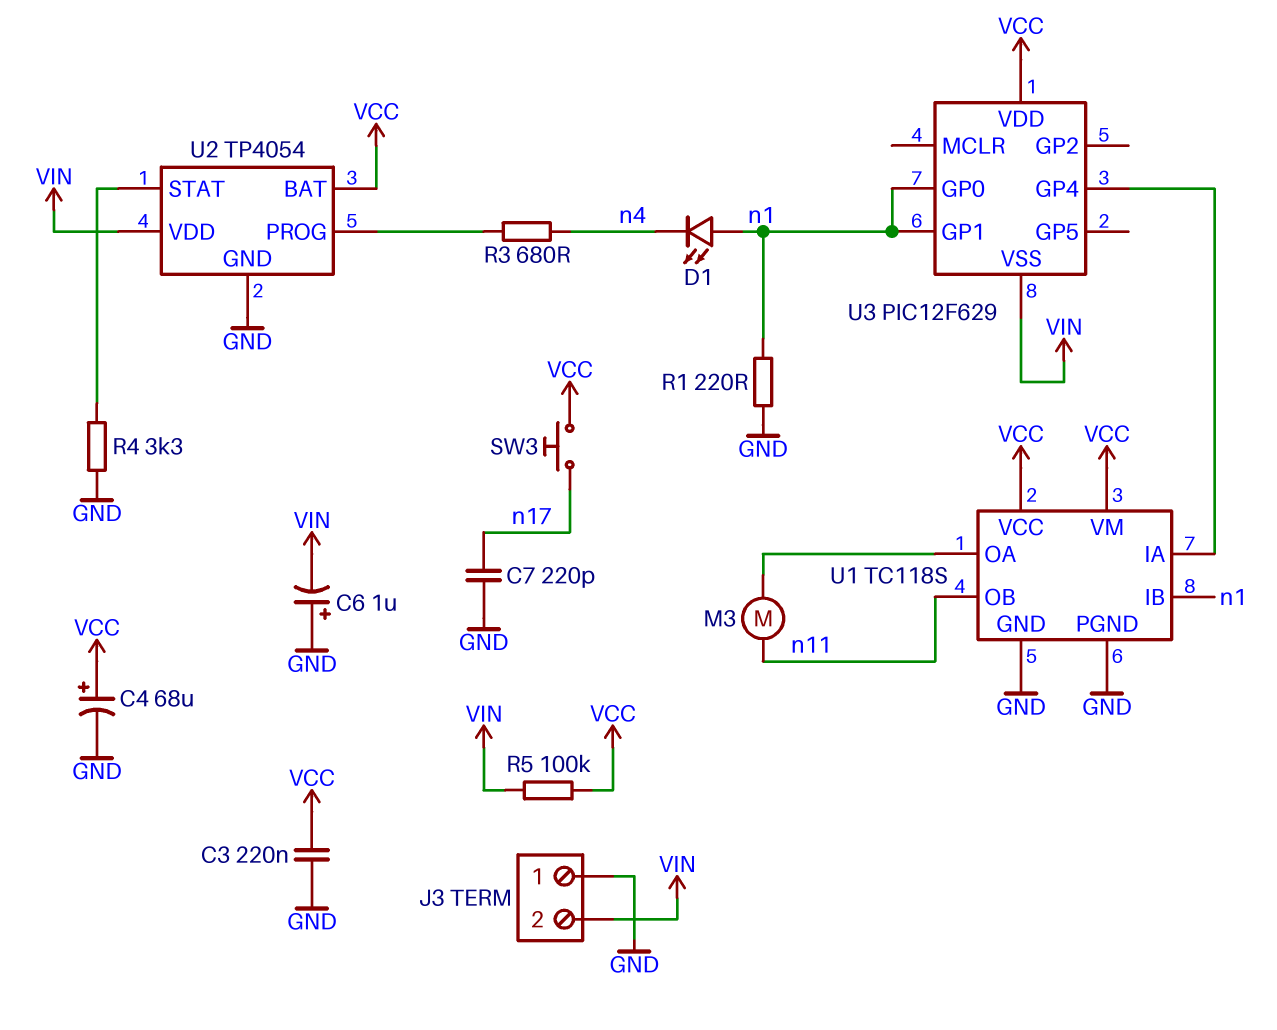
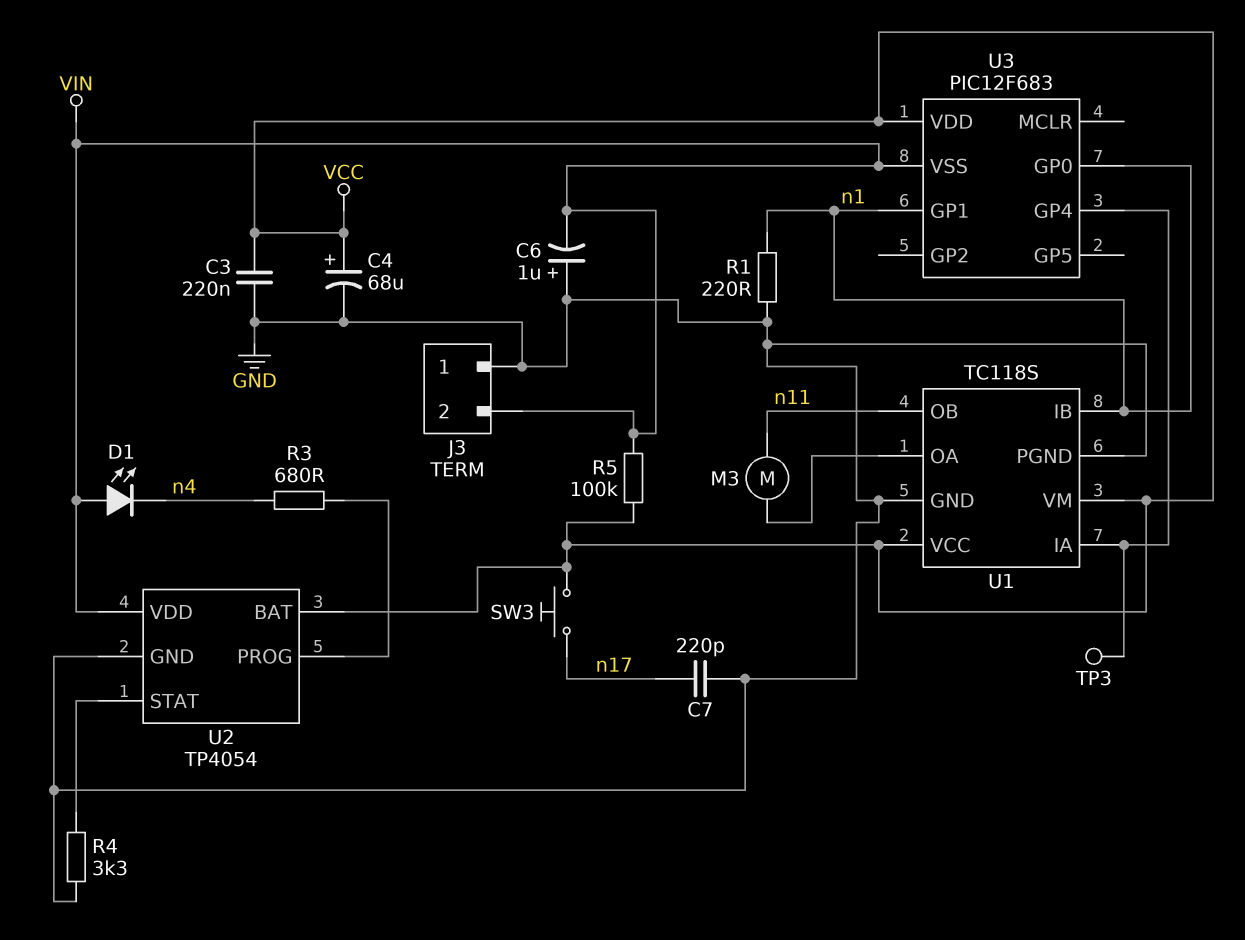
D1: LED (A n1, K n4) -> LED (A VIN, K n4)
TP3: none -> test point (U1/IA)
U3: PIC12F629 -> PIC12F683

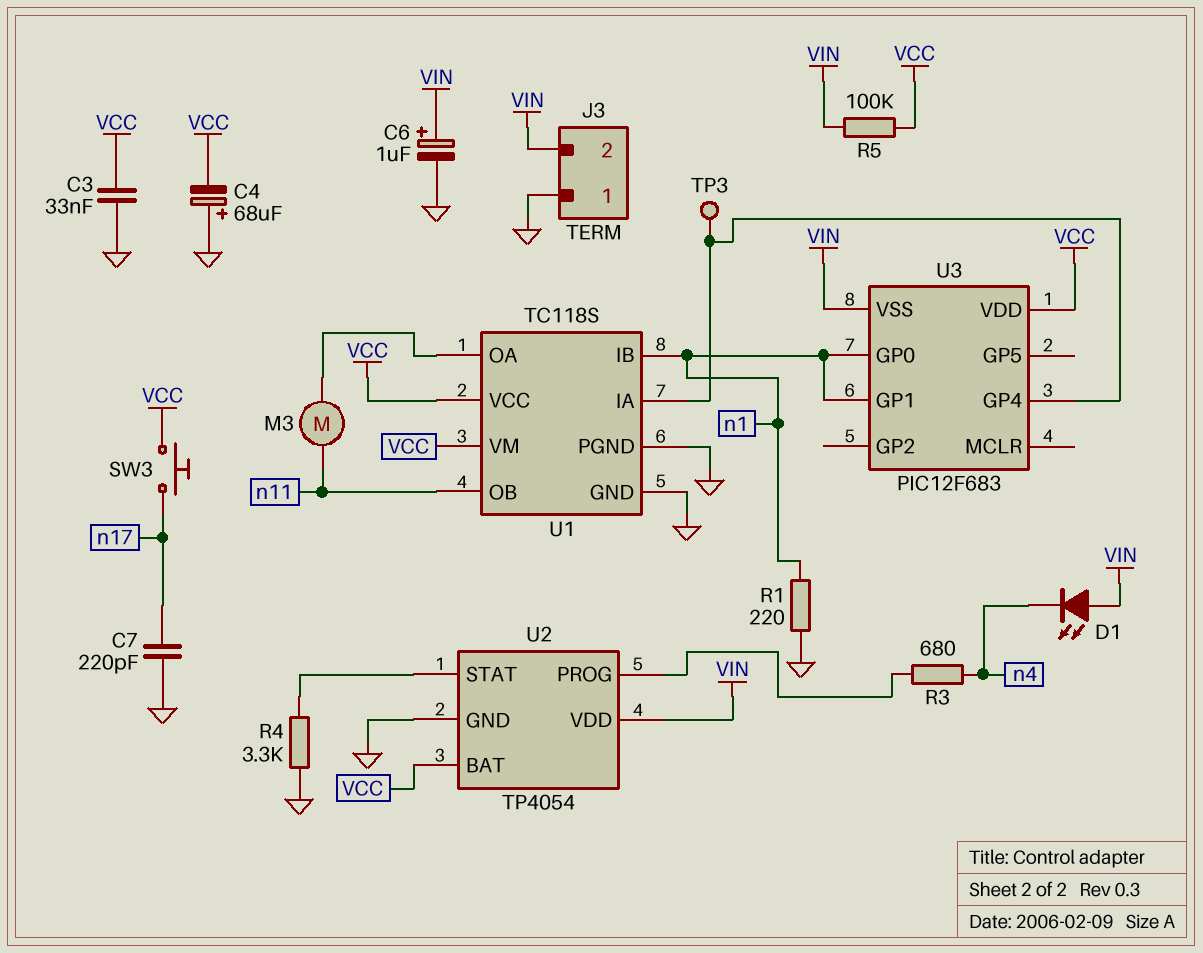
C3: 220nF (GND, VCC) -> 33nF (GND, VCC)
C4: 68uF (plus VCC, minus GND) -> 68uF (plus GND, minus VCC)
C6: 1uF (plus GND, minus VIN) -> 1uF (plus VIN, minus GND)

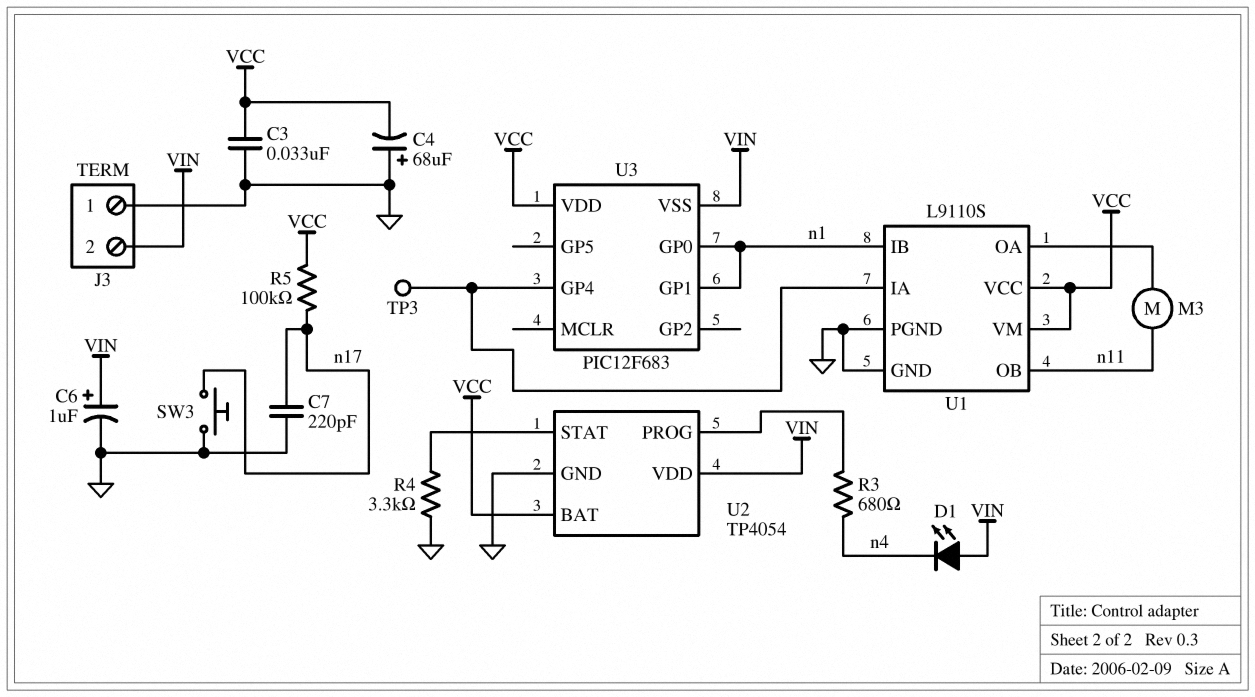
R1: 220 (GND, n1) -> none
R5: 100k (VCC, VIN) -> 100k (VCC, n17)
SW3: button (VCC, n17) -> button (GND, n17)
U1: TC118S -> L9110S

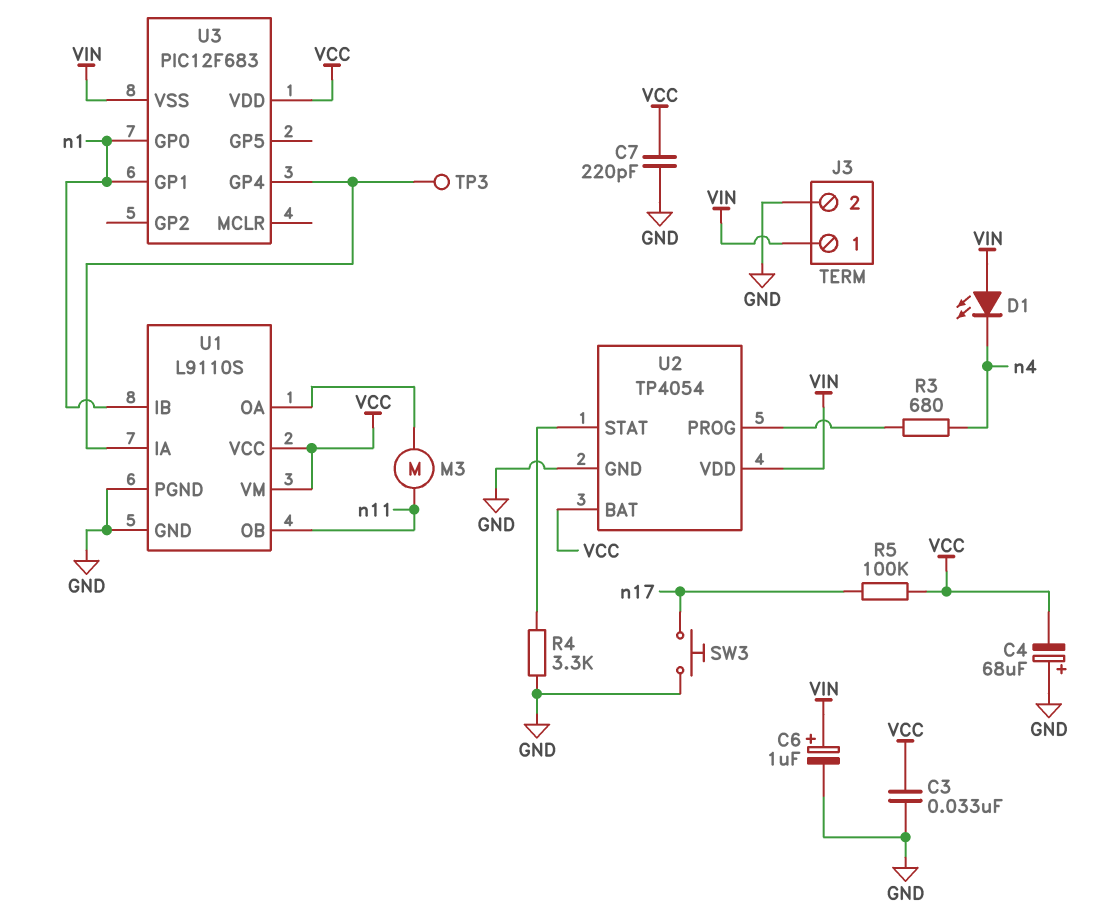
C7: 220pF (GND, n17) -> 220pF (GND, VCC)
J3 pin 1: GND -> VIN
J3 pin 2: VIN -> GND

